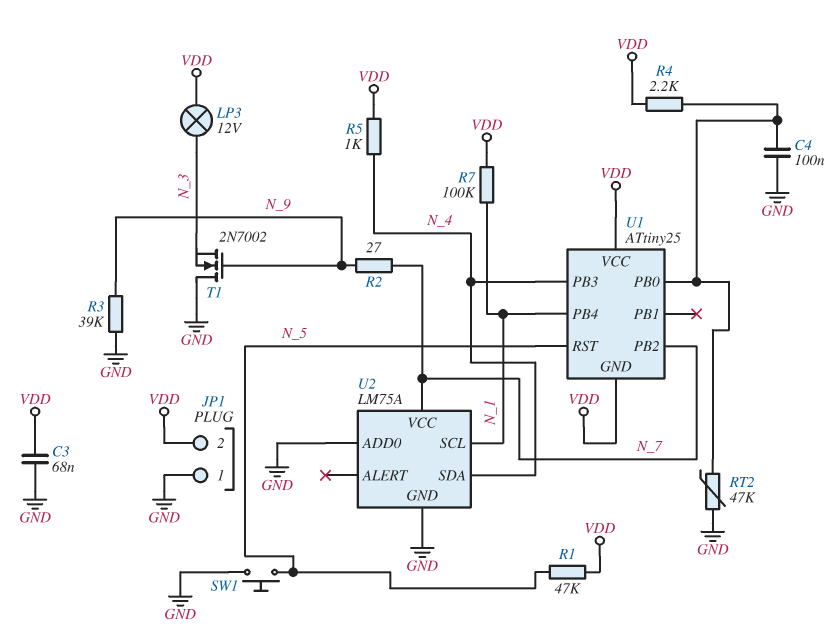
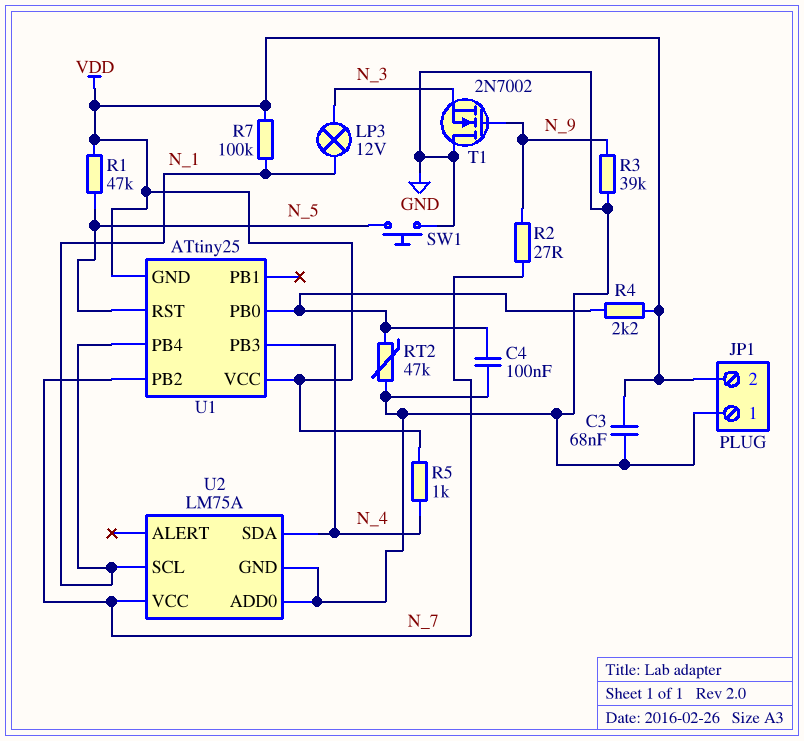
LP3: lamp 12V (N_3, VDD) -> lamp 12V (N_1, N_3)

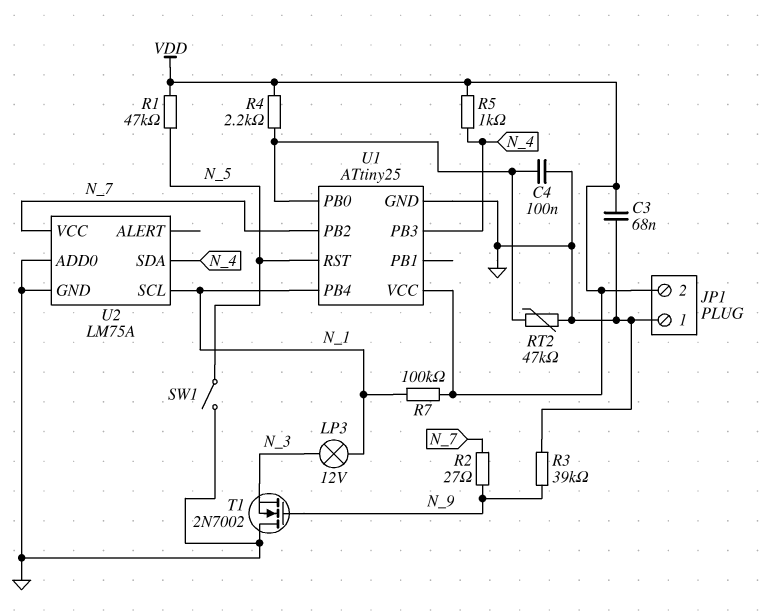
SW1: button (GND, N_5) -> switch (GND, N_5)
U1 pin GND: VDD -> GND

